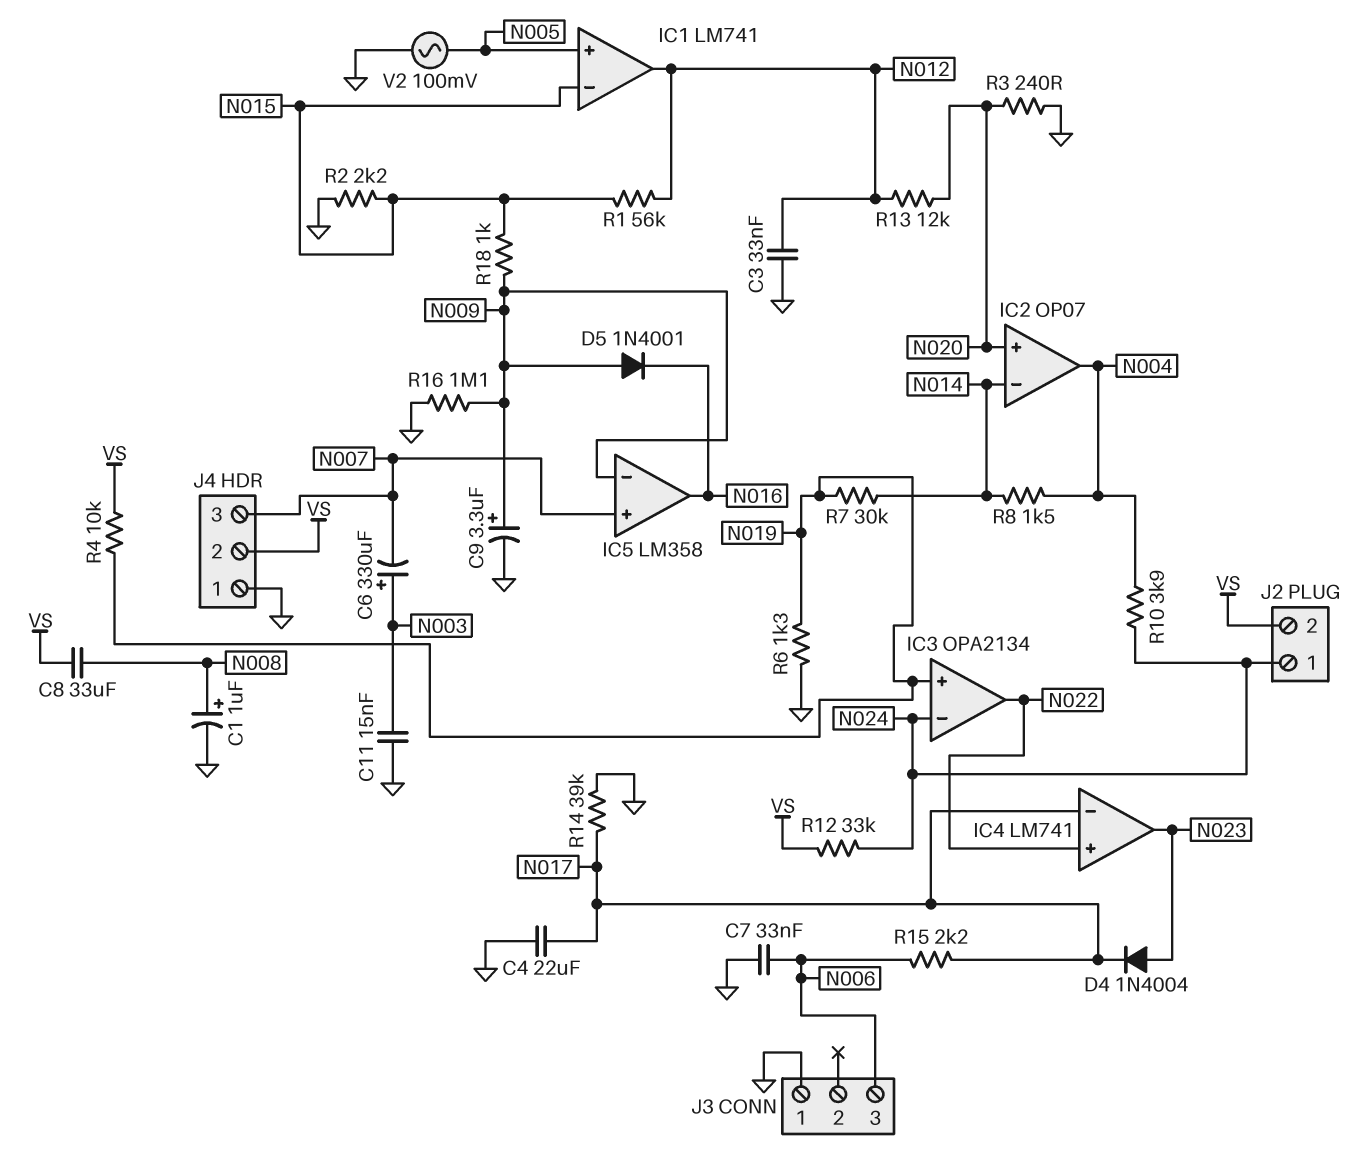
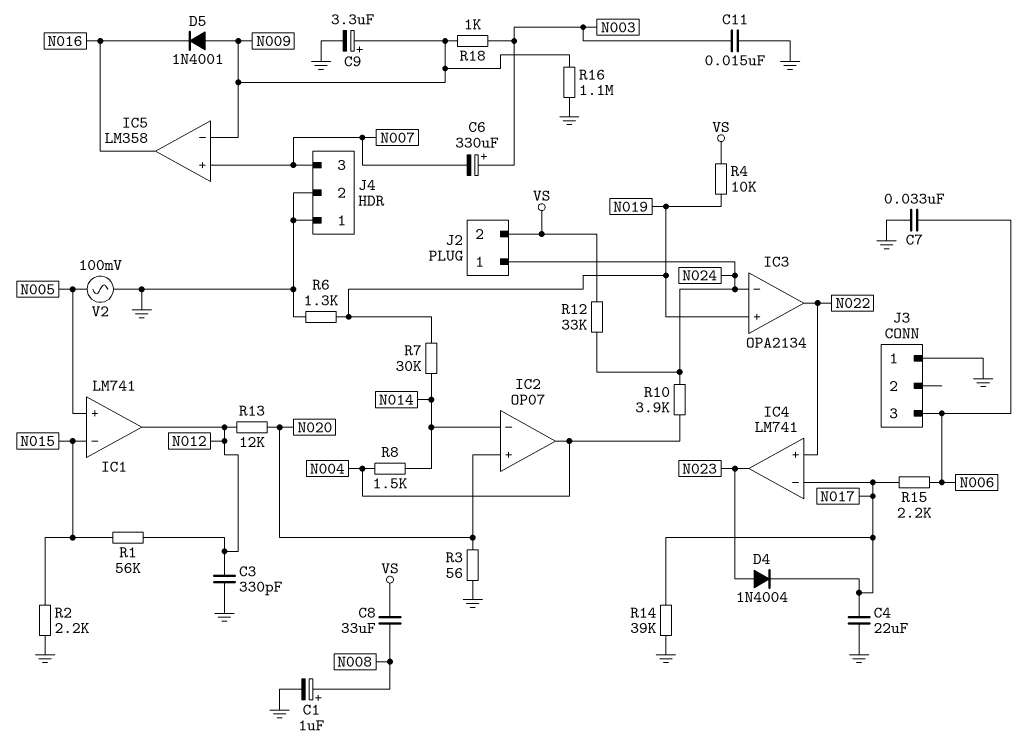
C3: 33nF (GND, N012) -> 330pF (GND, N012)
J4 pin 2: VS -> GND
R3: 240 (GND, N020) -> 56 (GND, N020)
R18: 1k (N009, N015) -> 1k (N003, N009)

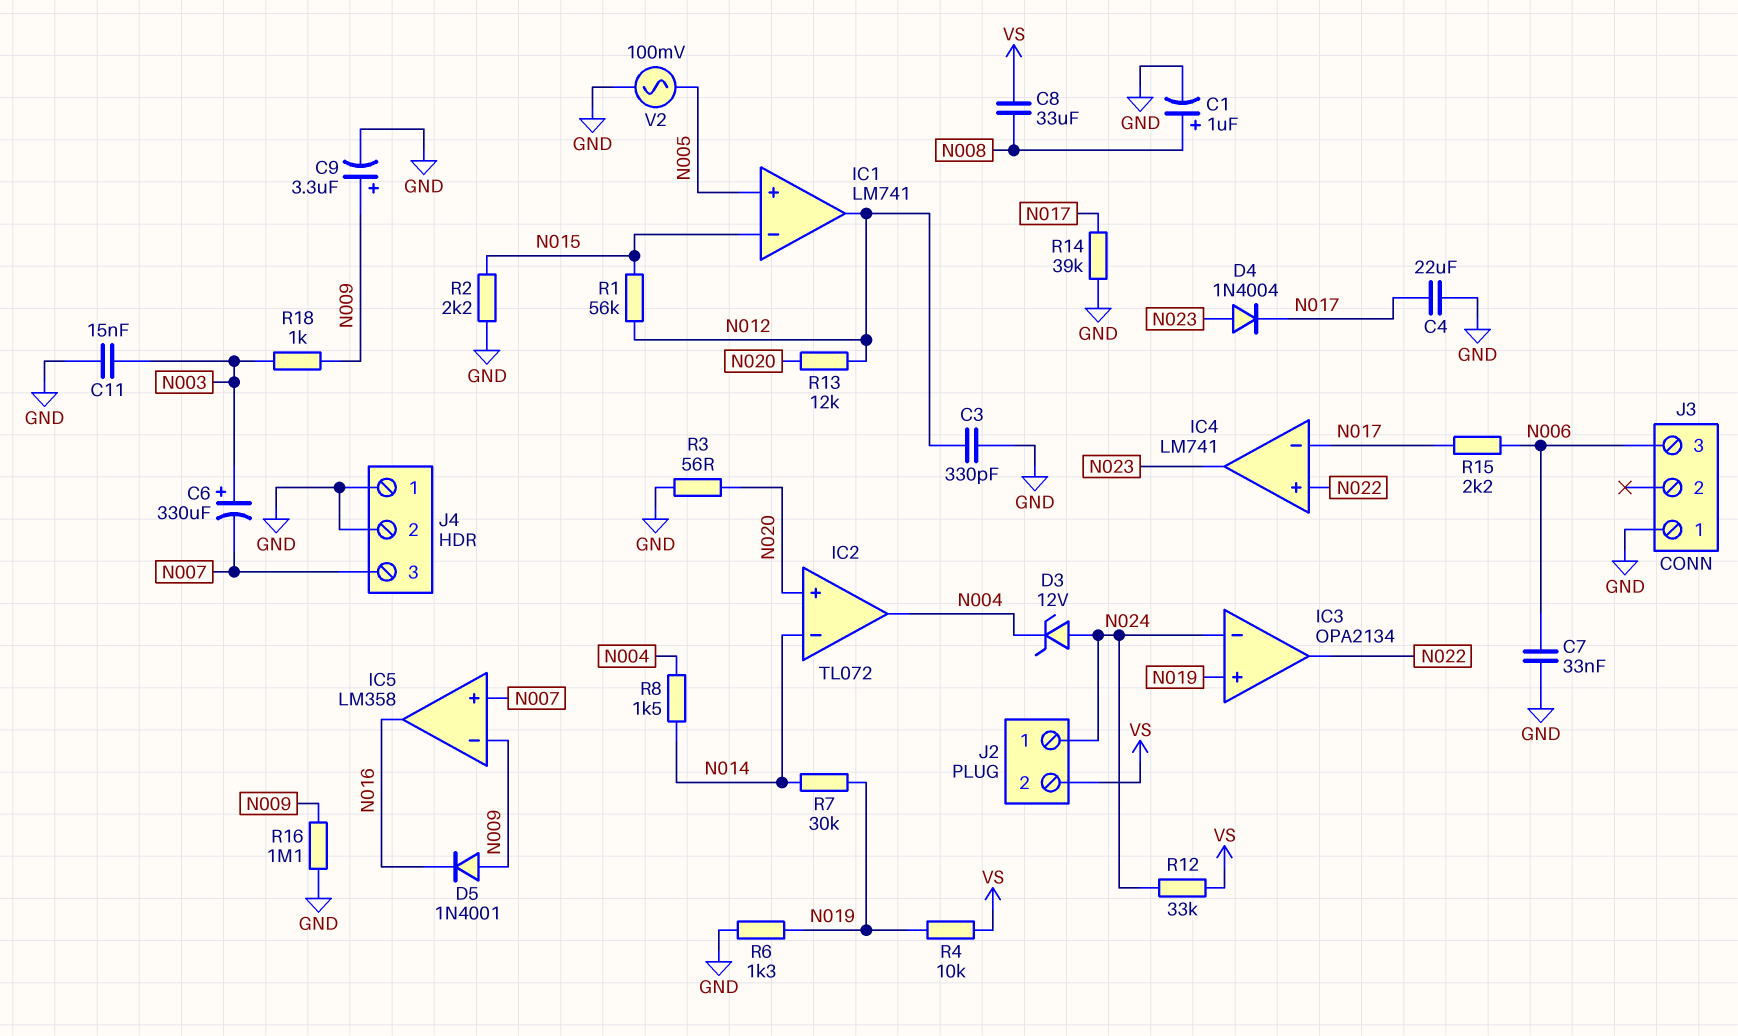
D3: none -> zener 12V (A N024, K N004)
IC2: OP07 -> TL072
R10: 3.9k (N004, N024) -> none

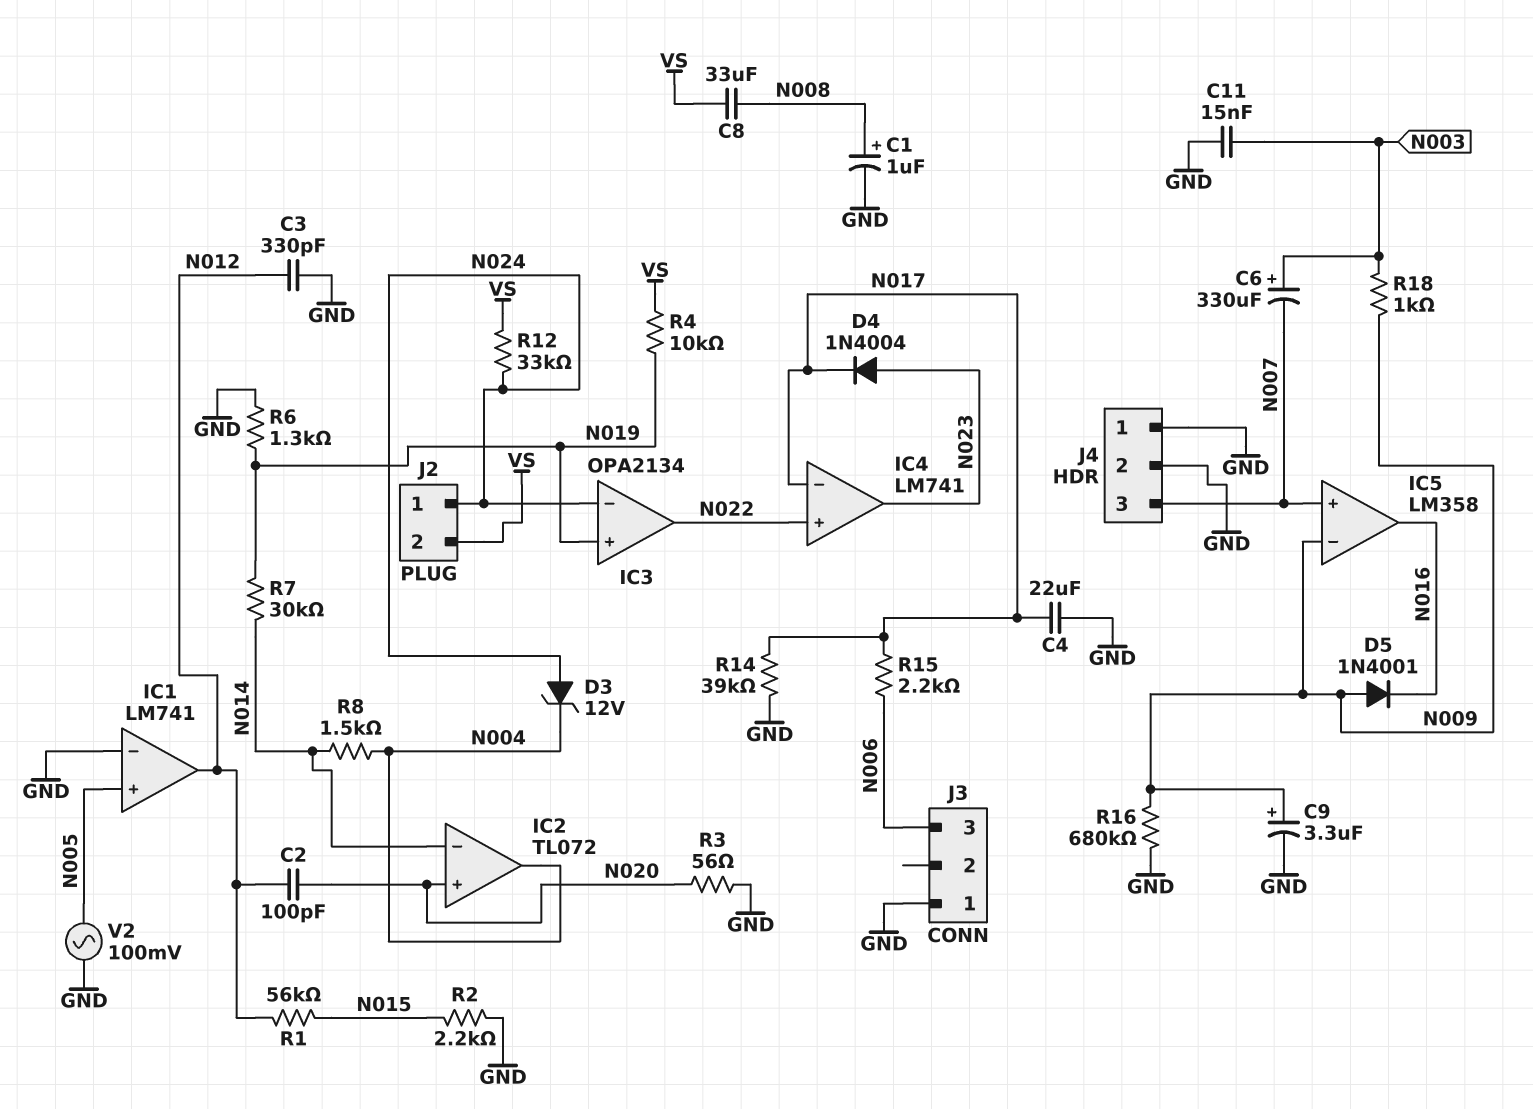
C2: none -> 100pF (N012, N020)
C7: 33nF (GND, N006) -> none
IC1 pin in-: N015 -> GND
R13: 12k (N012, N020) -> none
R16: 1.1M (GND, N009) -> 680k (GND, N009)

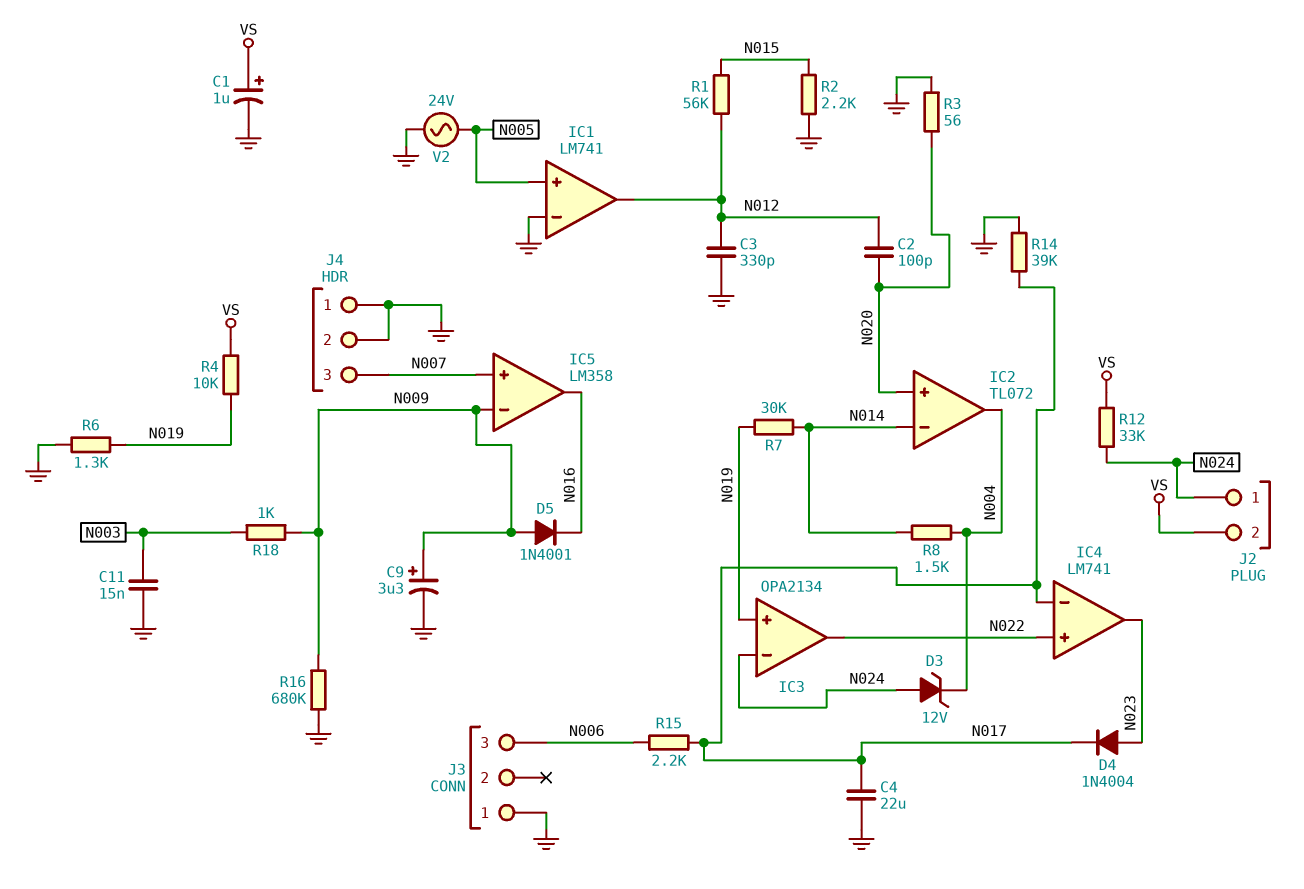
C1: 1uF (plus N008, minus GND) -> 1uF (plus VS, minus GND)
C6: 330uF (plus N003, minus N007) -> none
C8: 33uF (N008, VS) -> none
V2: AC 100mV (GND, N005) -> AC 24V (GND, N005)

